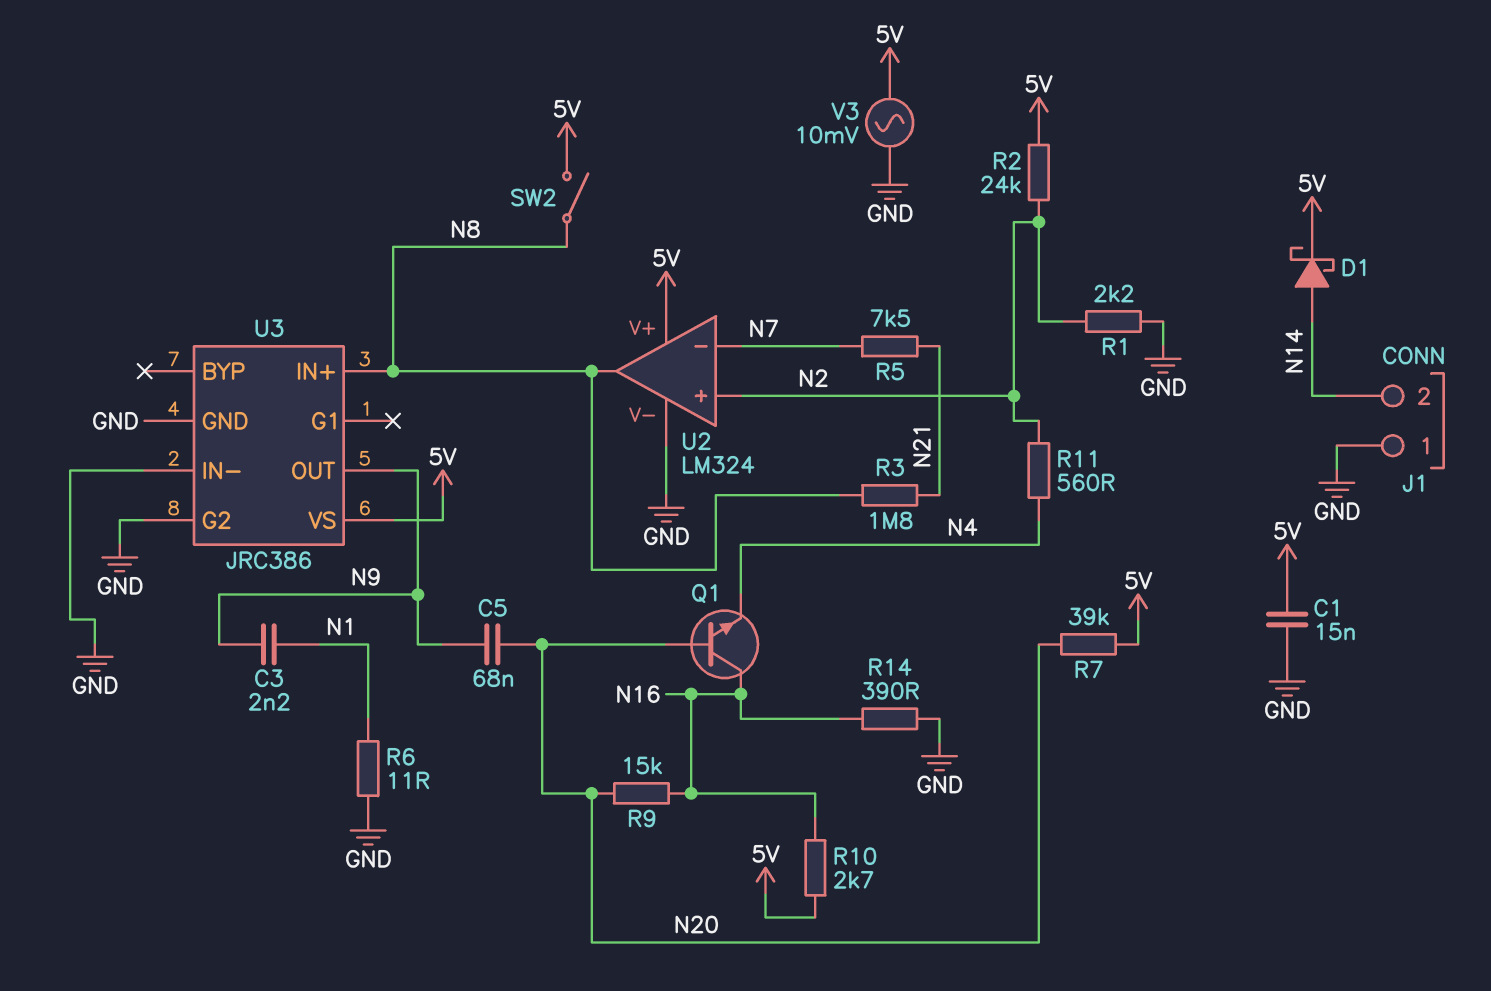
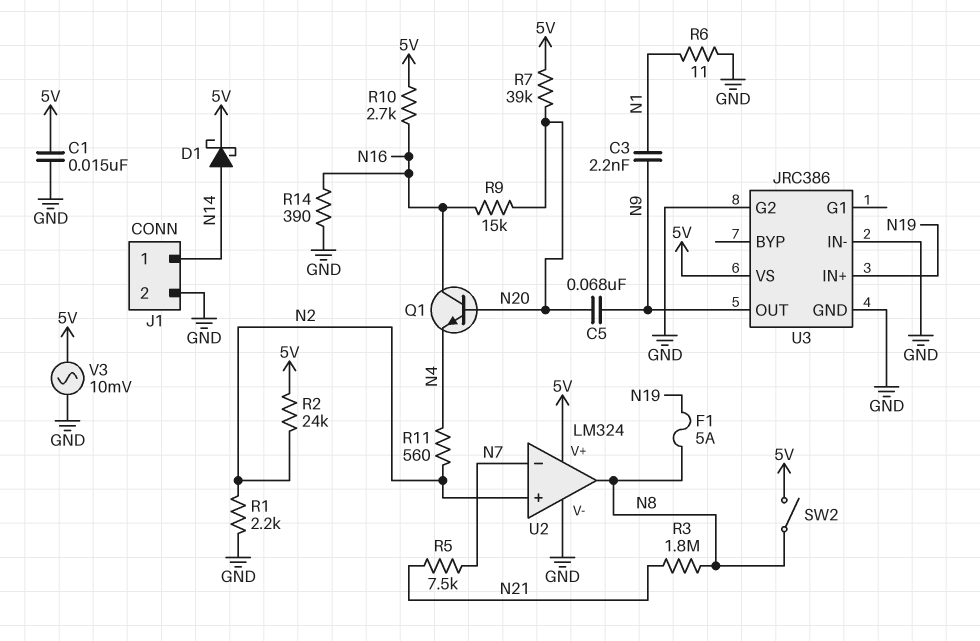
F1: none -> 5A (N8, N19)
J1 pin 1: GND -> N14
J1 pin 2: N14 -> GND
U3 pin IN+: N8 -> N19

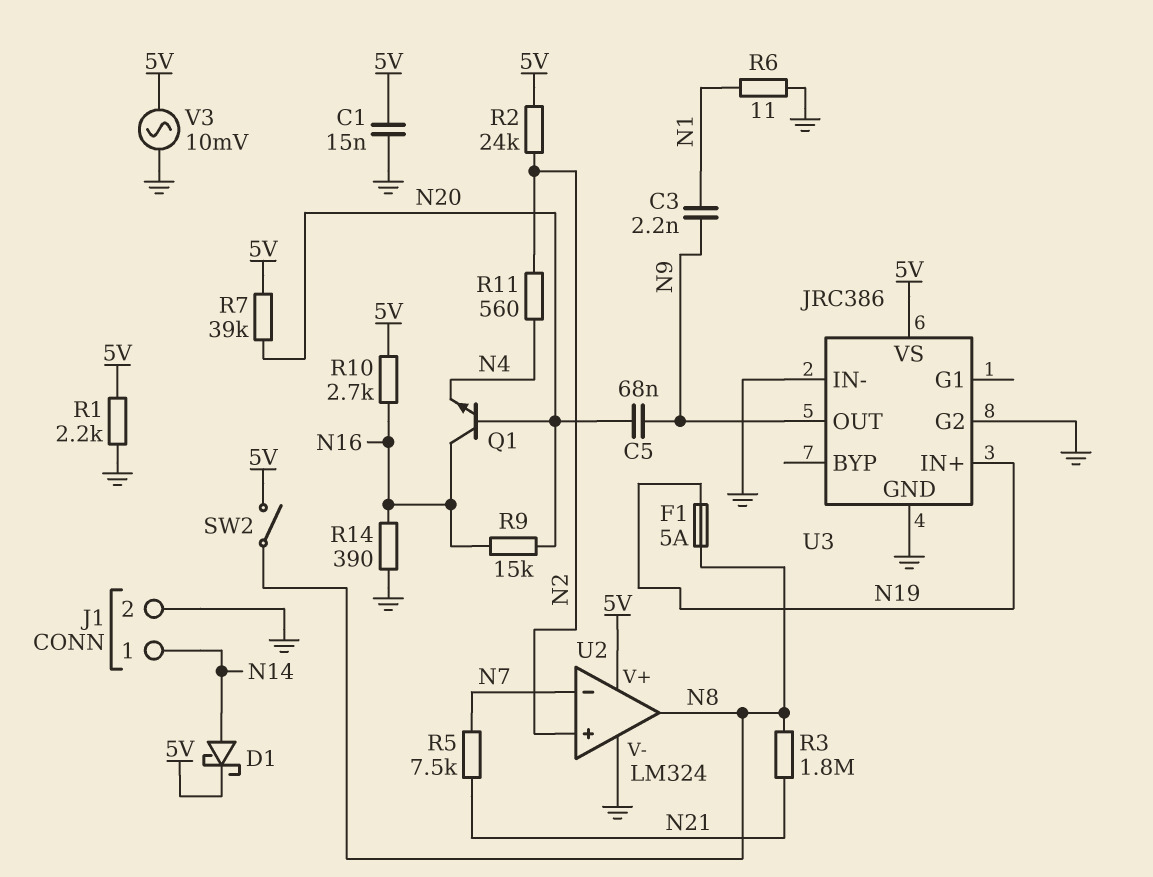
R1: 2.2k (GND, N2) -> 2.2k (5V, GND)

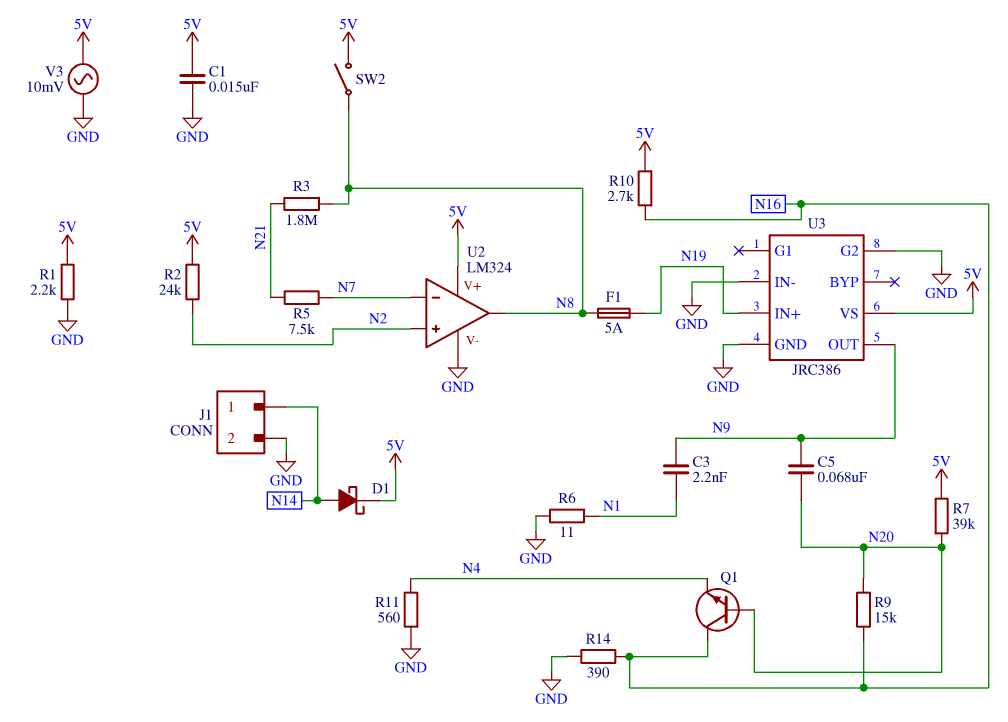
R11: 560 (N2, N4) -> 560 (GND, N4)

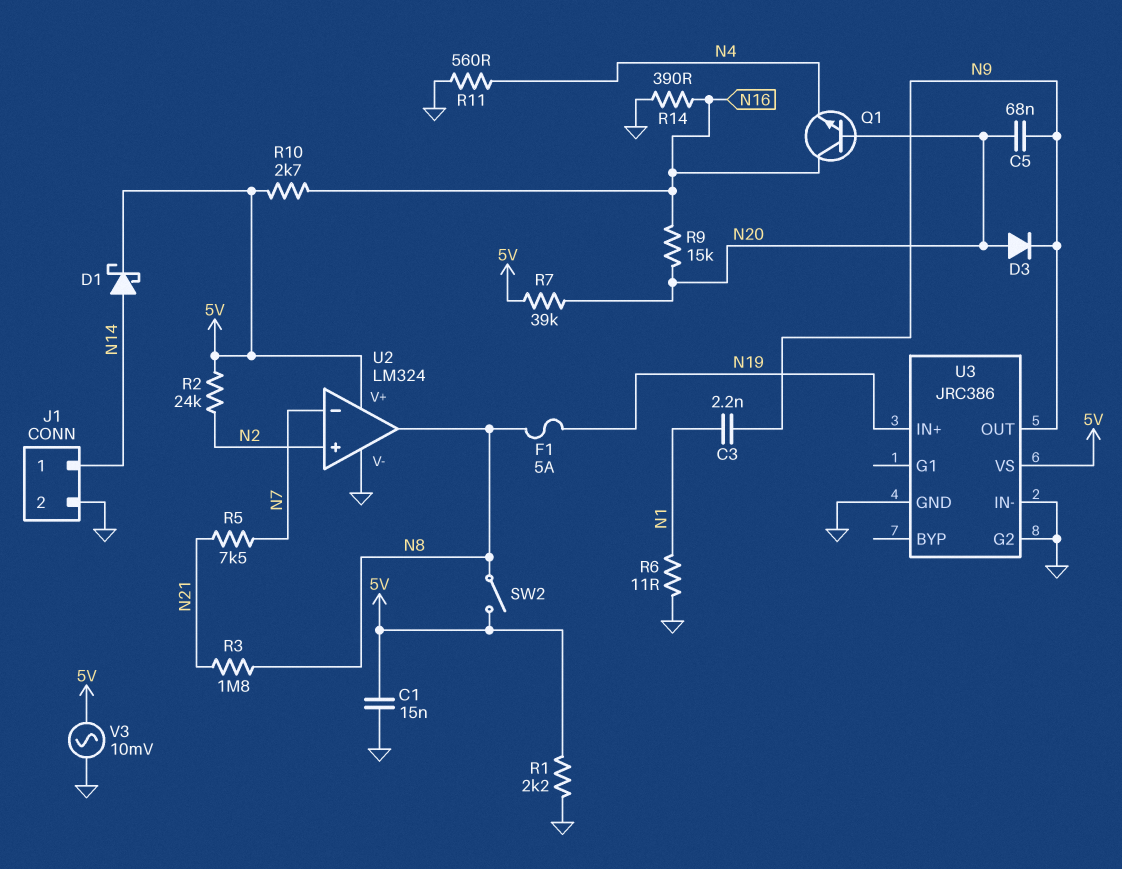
D3: none -> diode (A N20, K N9)

